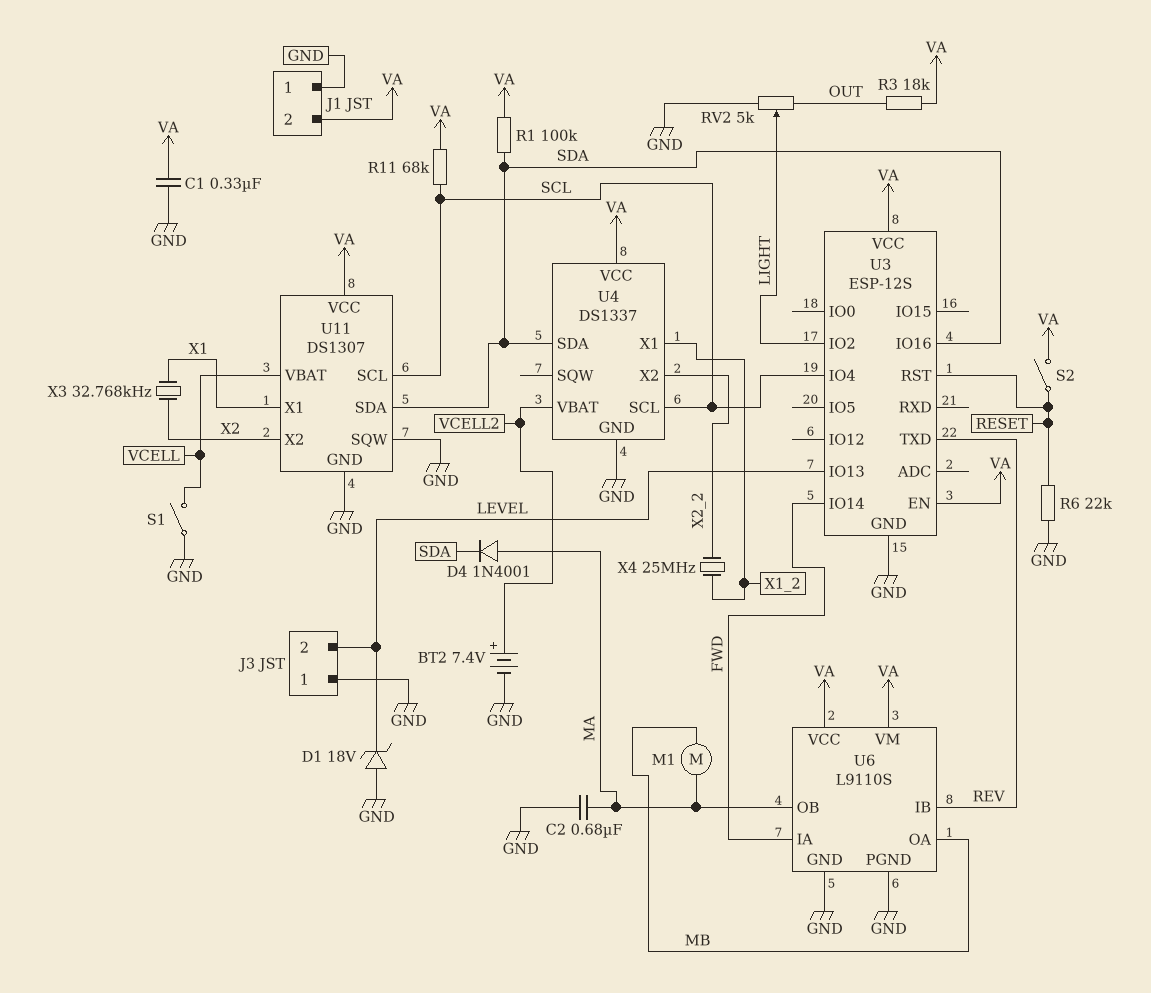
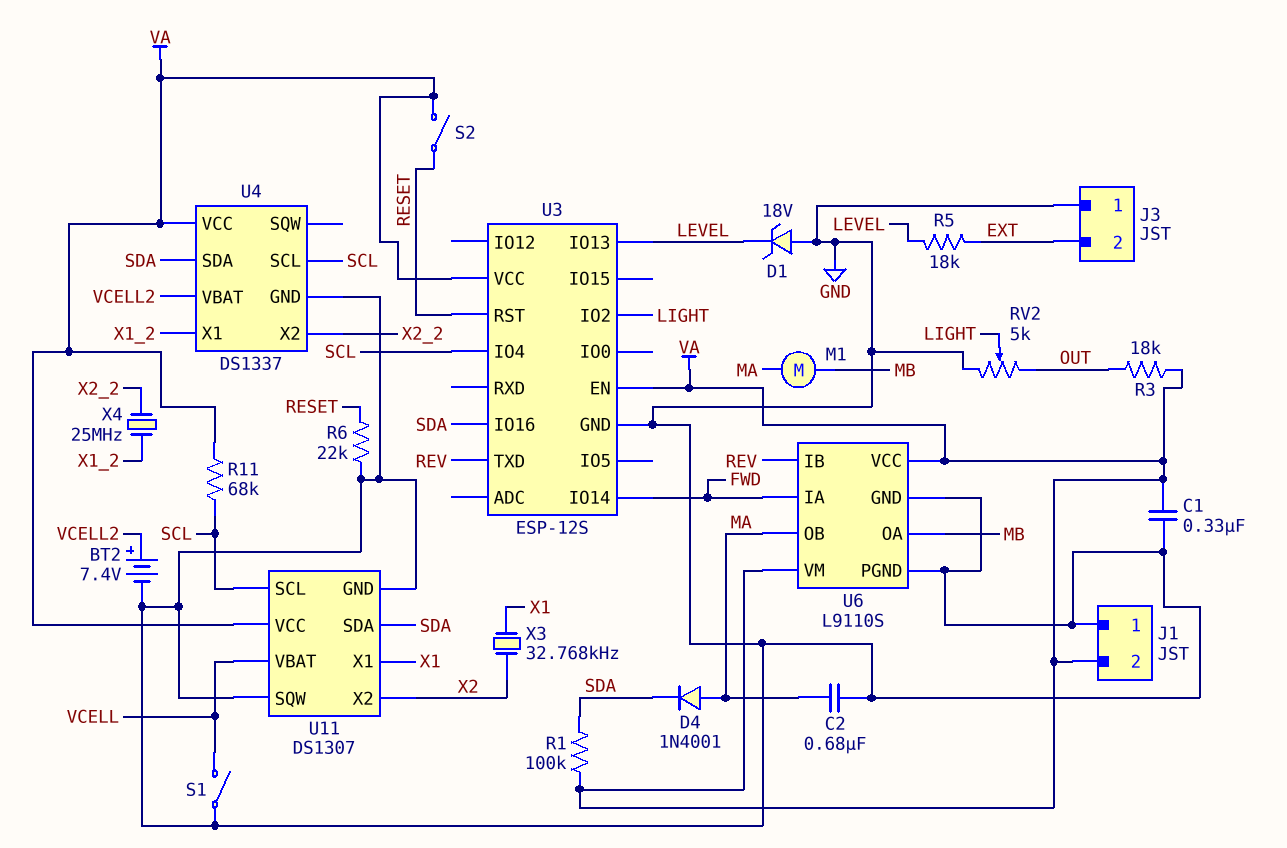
J3 pin 2: LEVEL -> EXT
R5: none -> 18k (EXT, LEVEL)

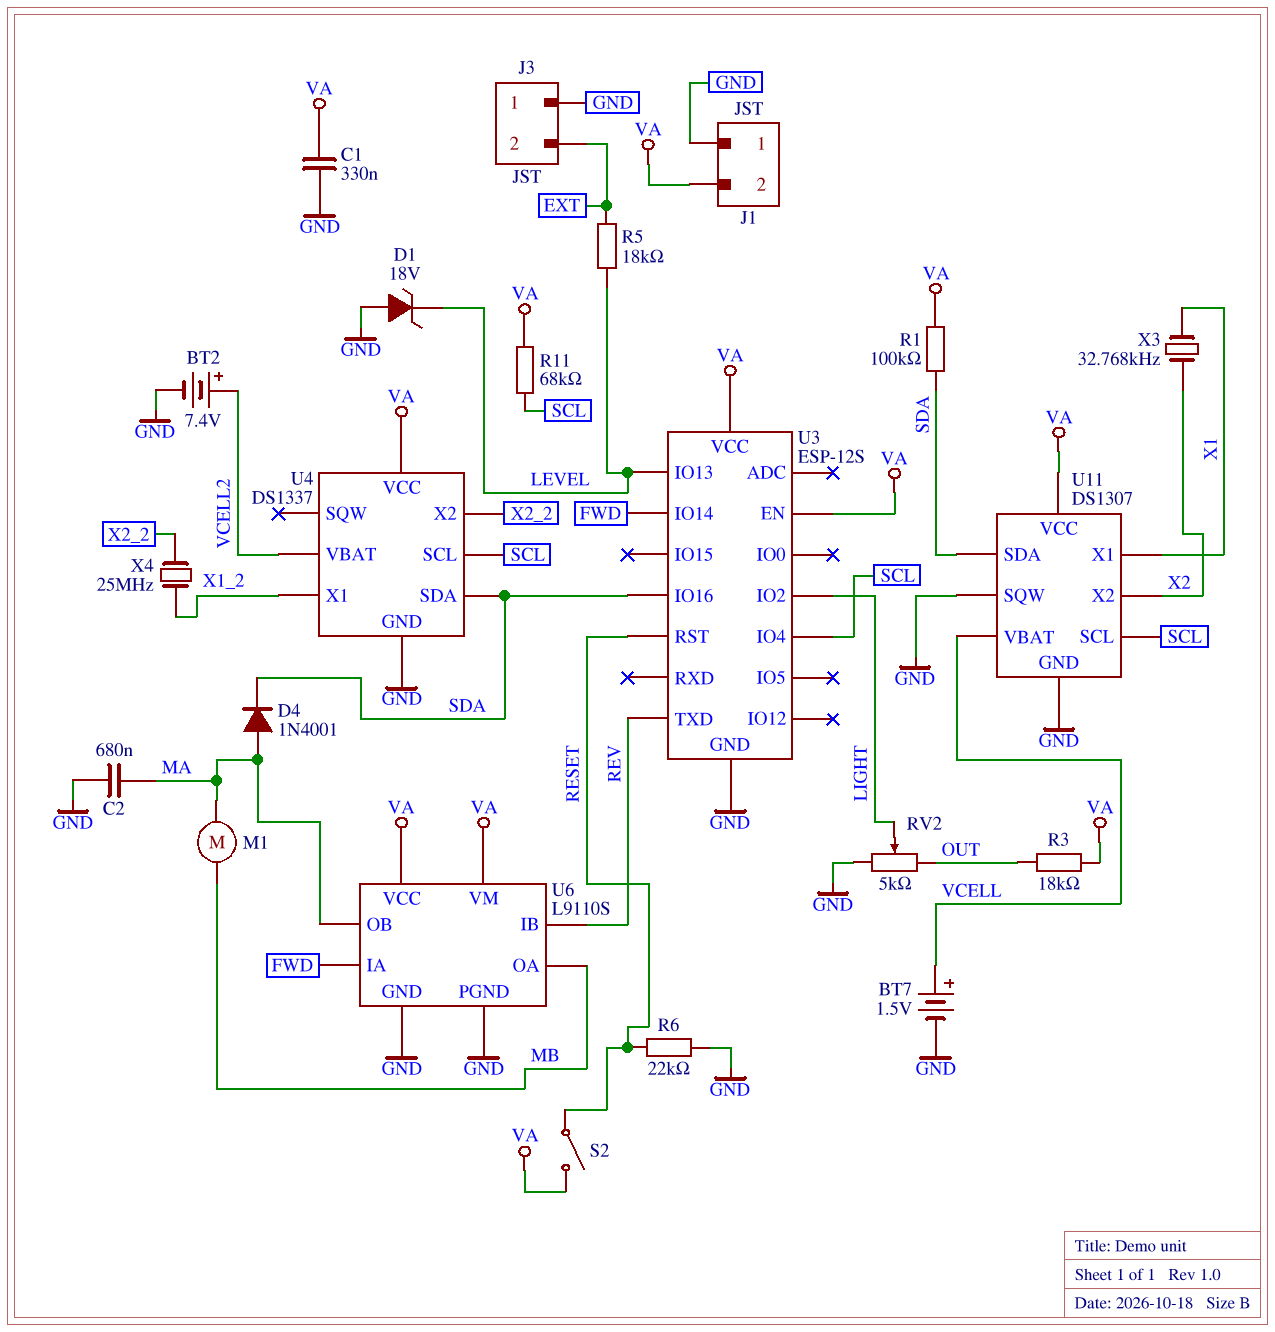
BT7: none -> 1.5V (plus VCELL, minus GND)
S1: switch (GND, VCELL) -> none

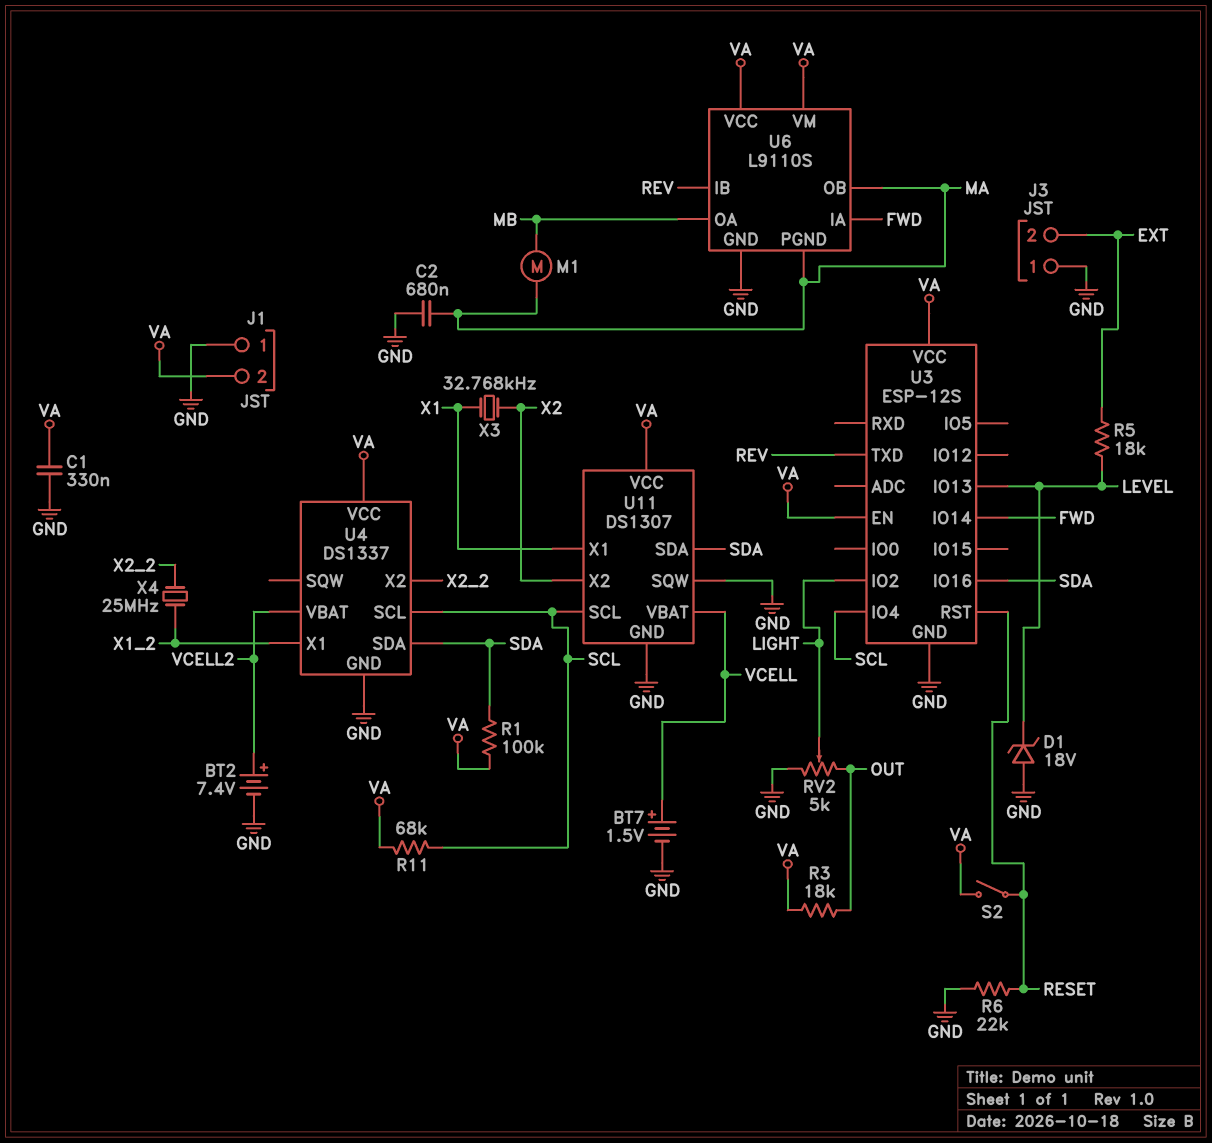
D4: diode 1N4001 (A MA, K SDA) -> none
U6 pin PGND: GND -> MA

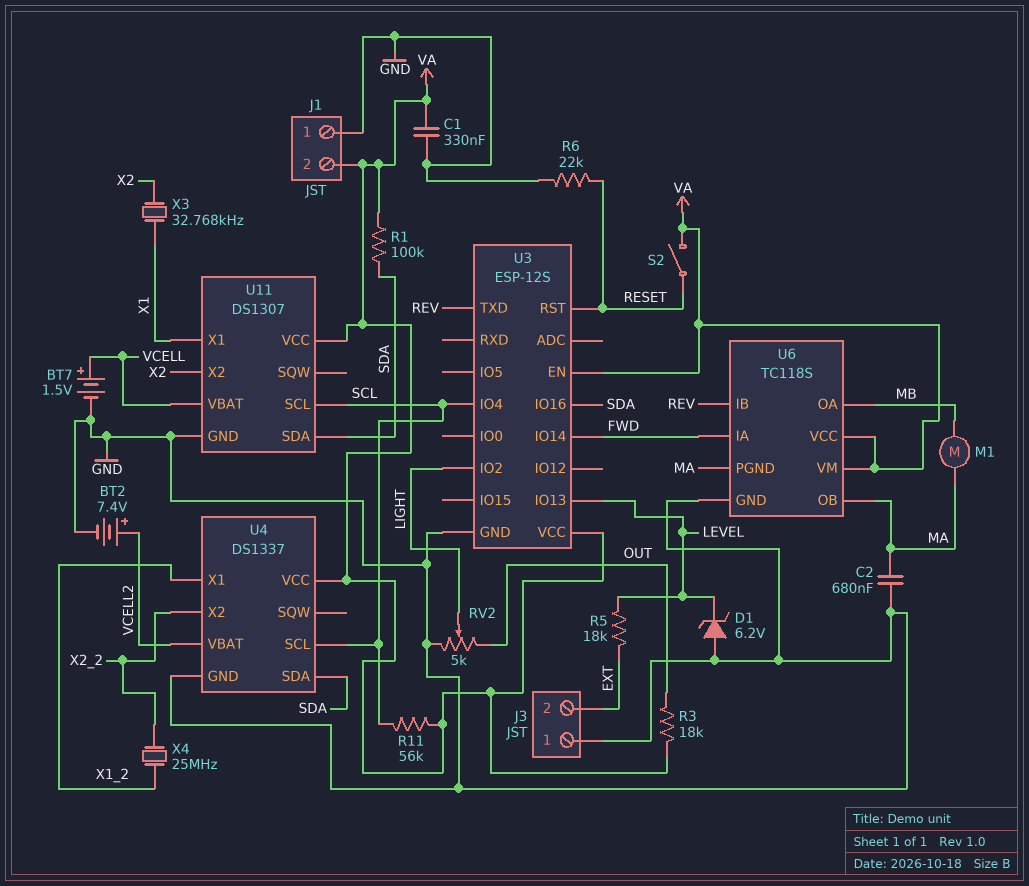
D1: zener 18V (A GND, K LEVEL) -> zener 6.2V (A GND, K LEVEL)
R11: 68k (SCL, VA) -> 56k (SCL, VA)
U6: L9110S -> TC118S
U11 pin SQW: GND -> none

